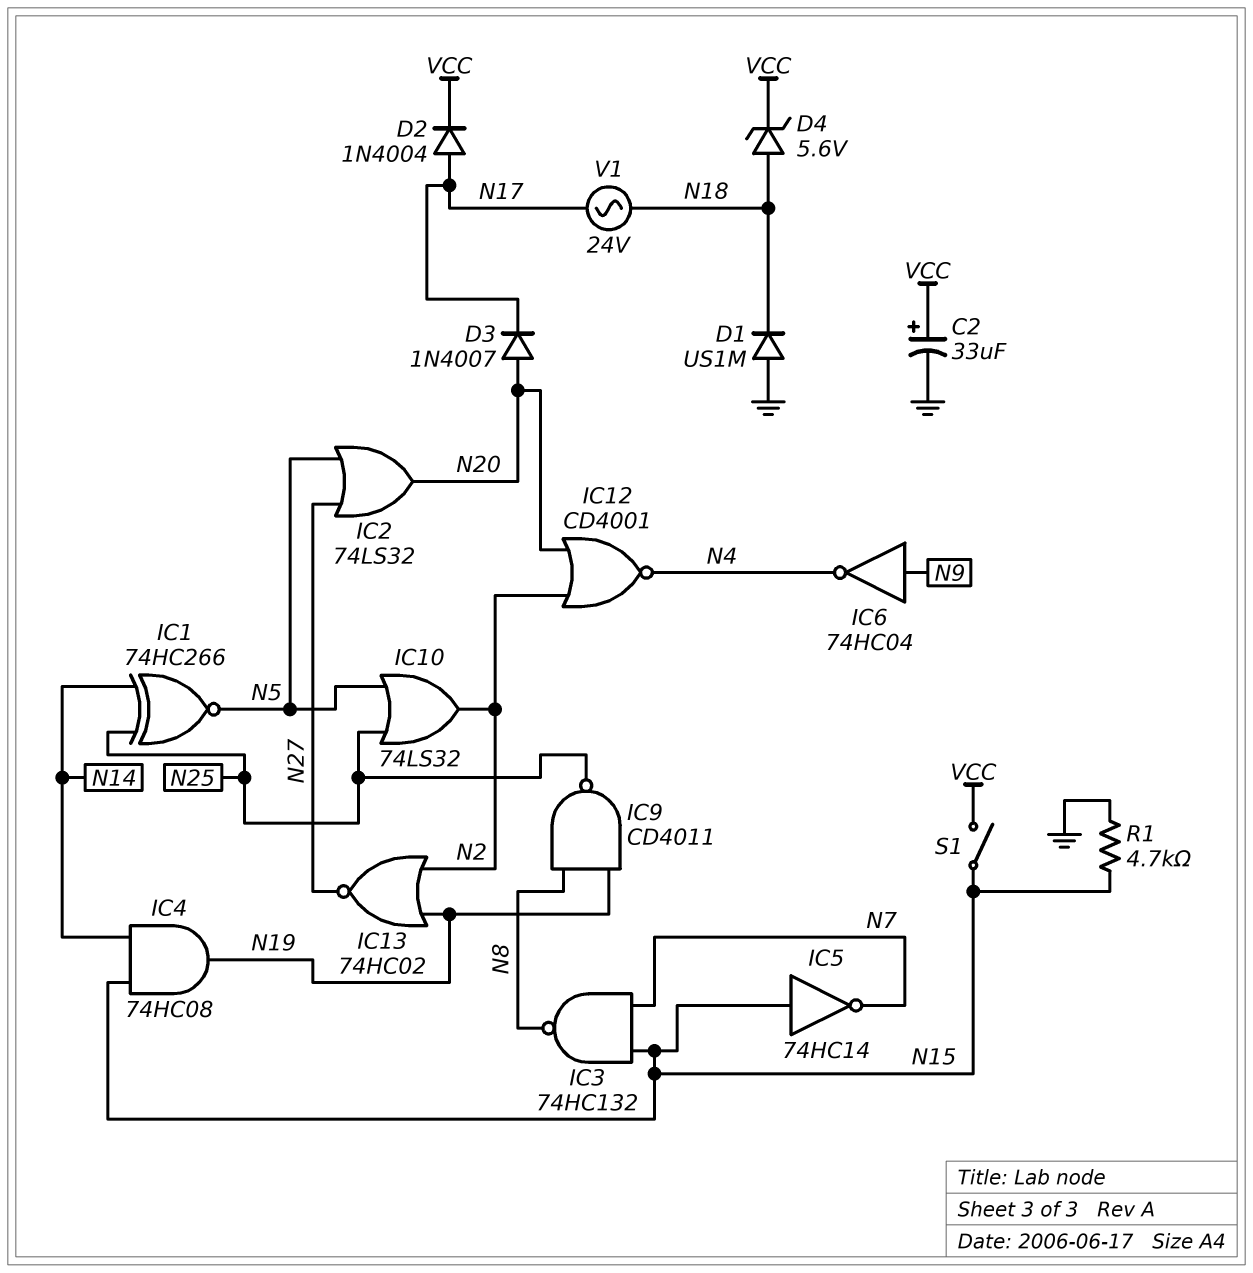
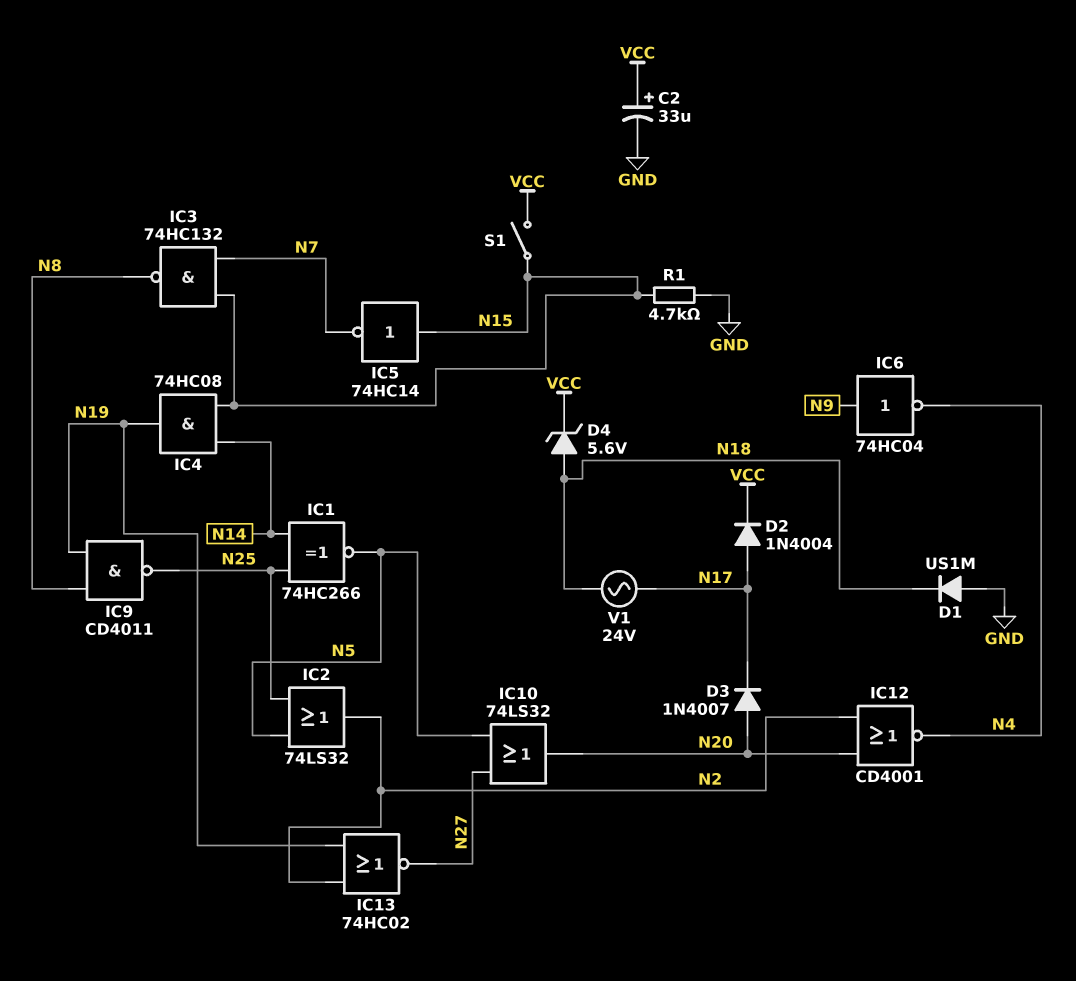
IC2: OR 74LS32 (in N5, in N27, out N20) -> OR 74LS32 (in N5, in N25, out N2)
IC10: OR 74LS32 (in N5, in N25, out N2) -> OR 74LS32 (in N5, in N27, out N20)

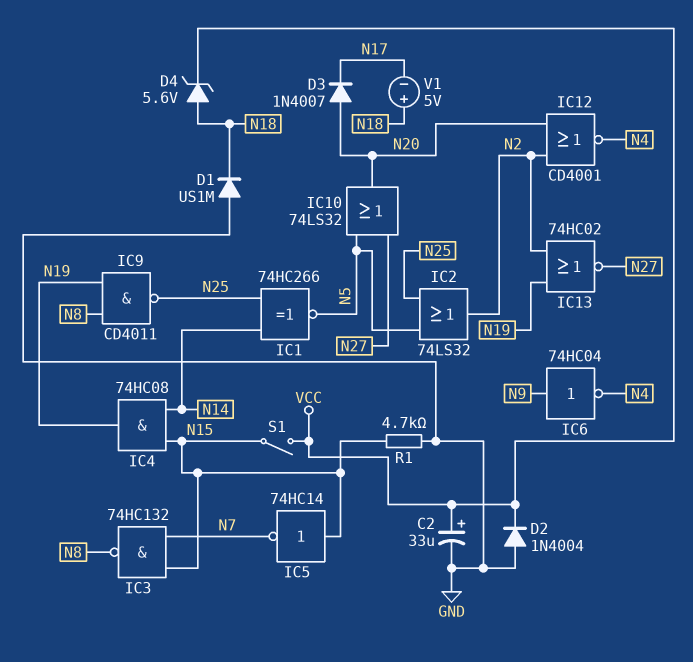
D2: diode 1N4004 (A N17, K VCC) -> diode 1N4004 (A GND, K VCC)
V1: AC 24V (N17, N18) -> 5V (plus N18, minus N17)

